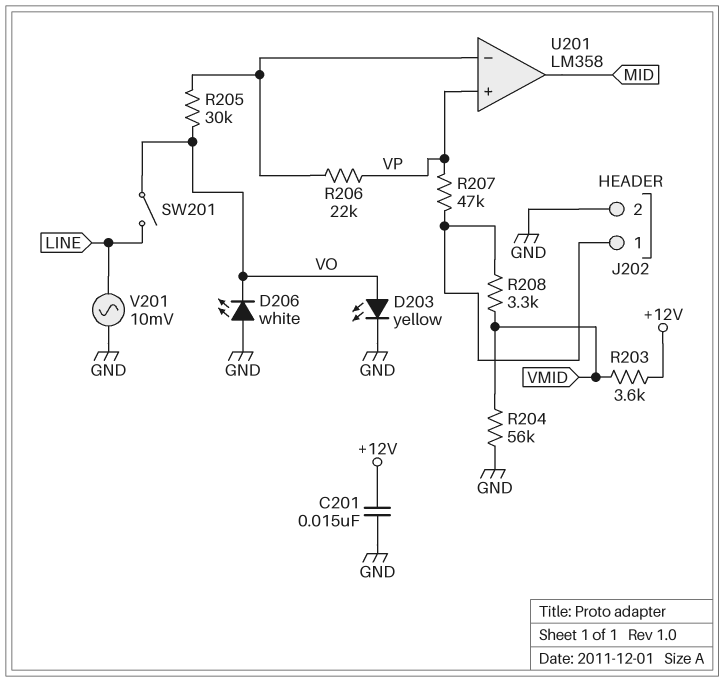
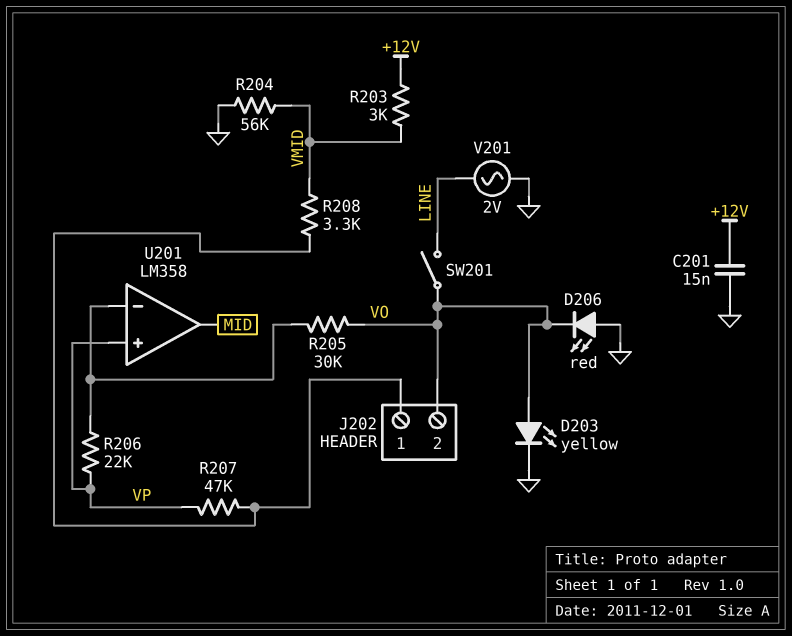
D206: LED white (A GND, K VO) -> LED red (A GND, K VO)
J202 pin 2: GND -> VO
R203: 3.6k (+12V, VMID) -> 3k (+12V, VMID)
V201: AC 10mV (GND, LINE) -> AC 2V (GND, LINE)

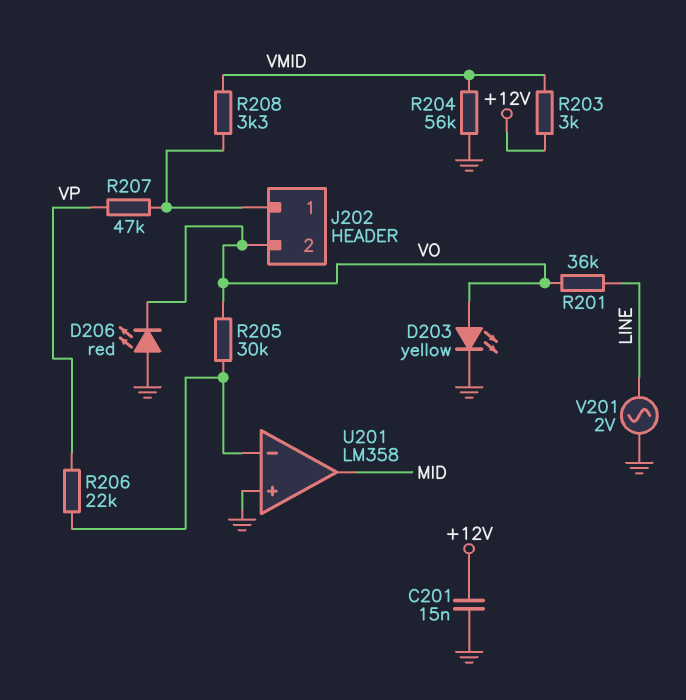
R201: none -> 36k (LINE, VO)
SW201: switch (LINE, VO) -> none
U201 pin in+: VP -> GND

